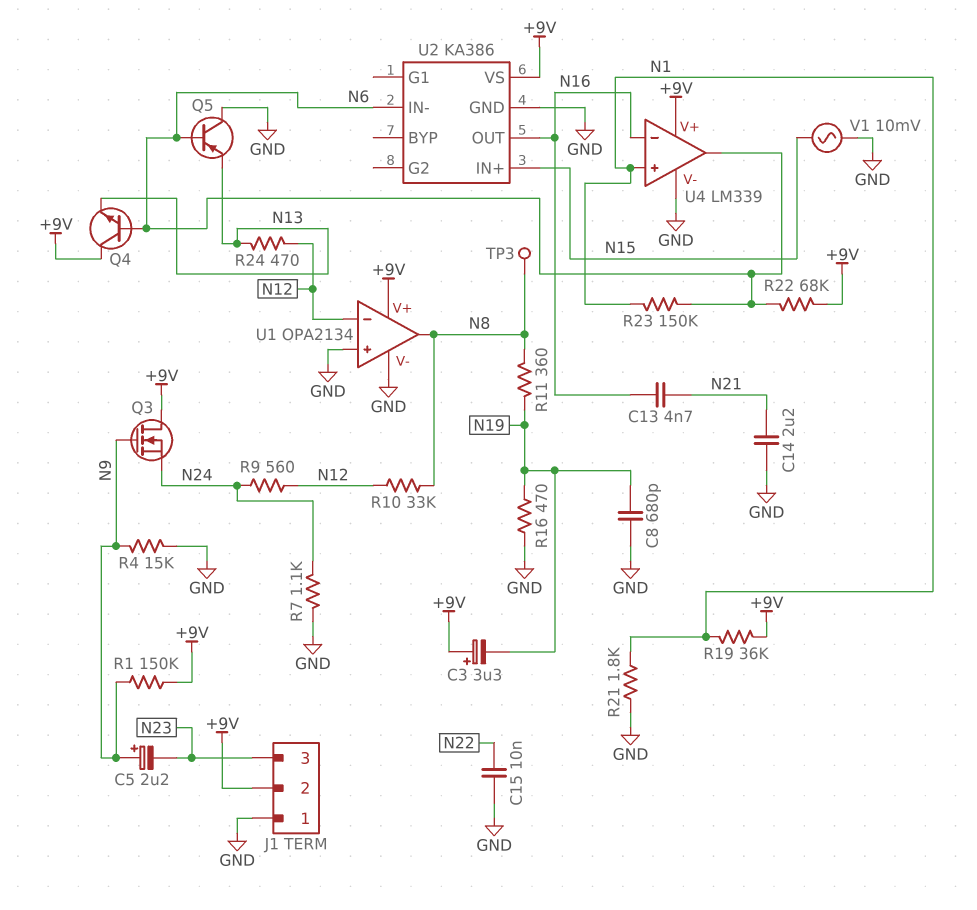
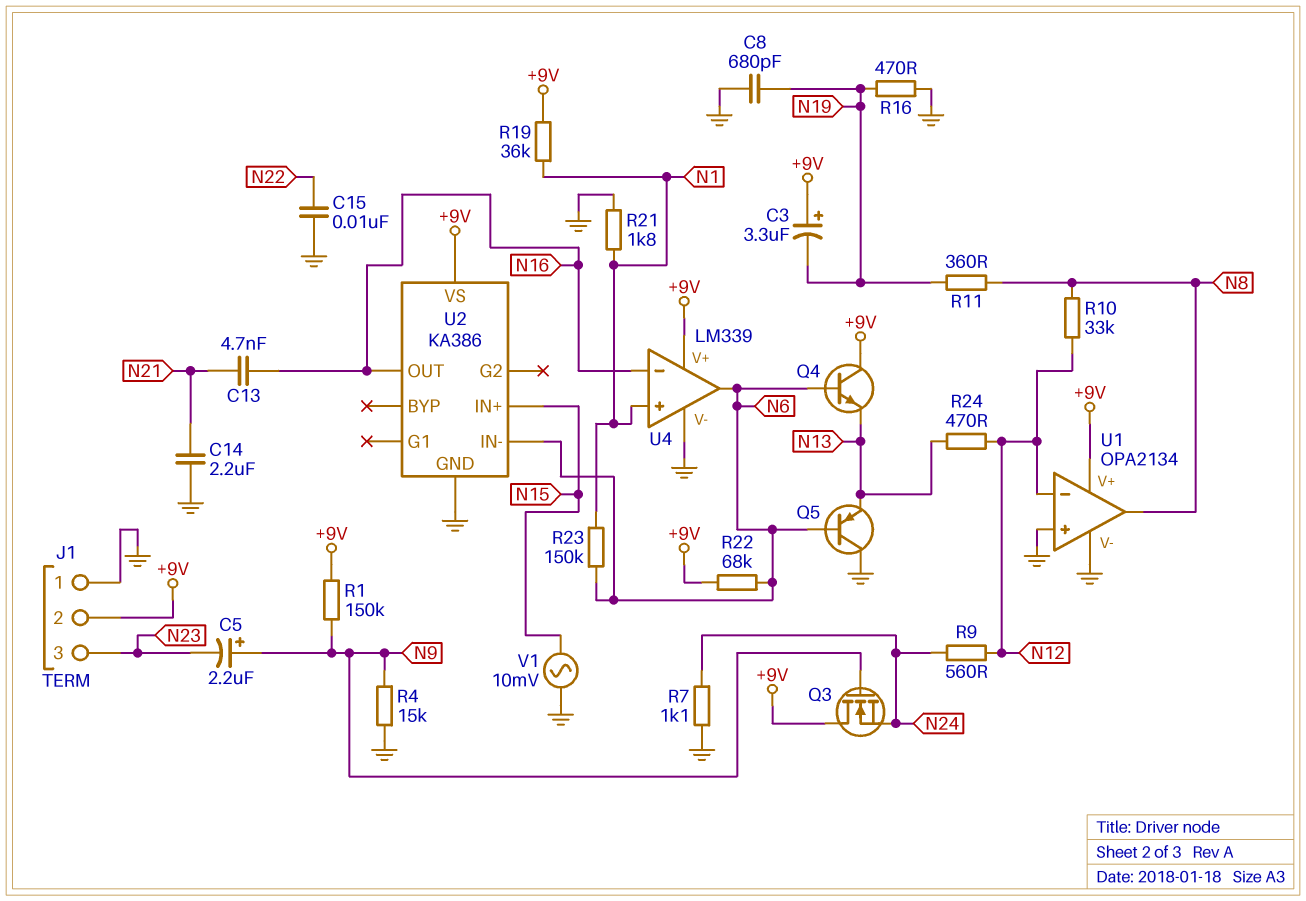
TP3: test point (N8) -> none

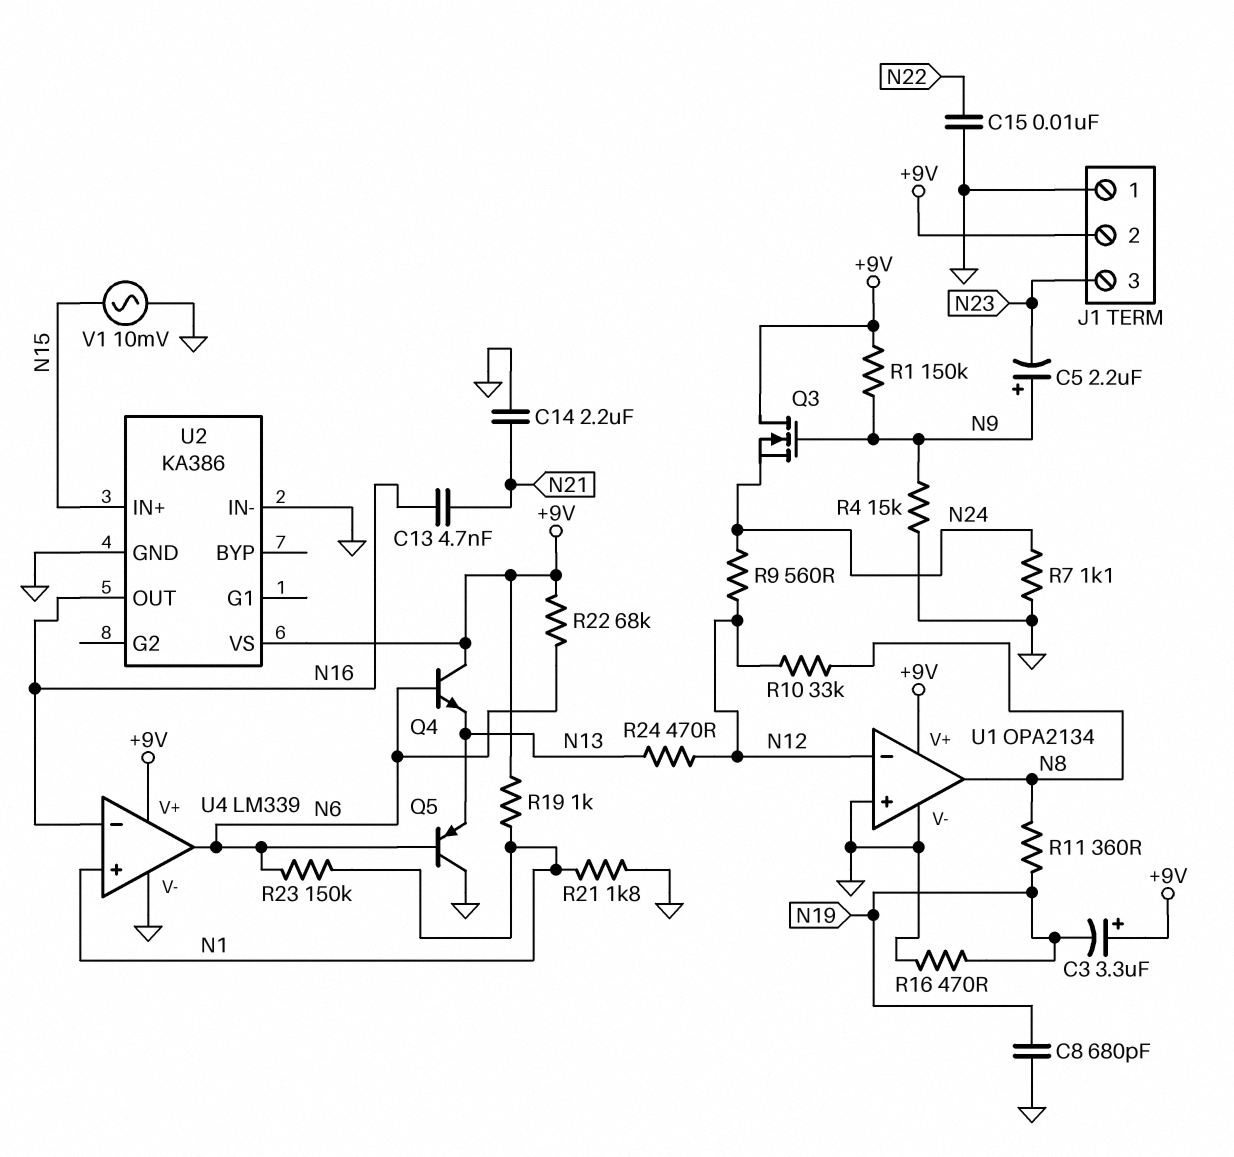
R19: 36k (+9V, N1) -> 1k (+9V, N1)
U2 pin IN-: N6 -> GND

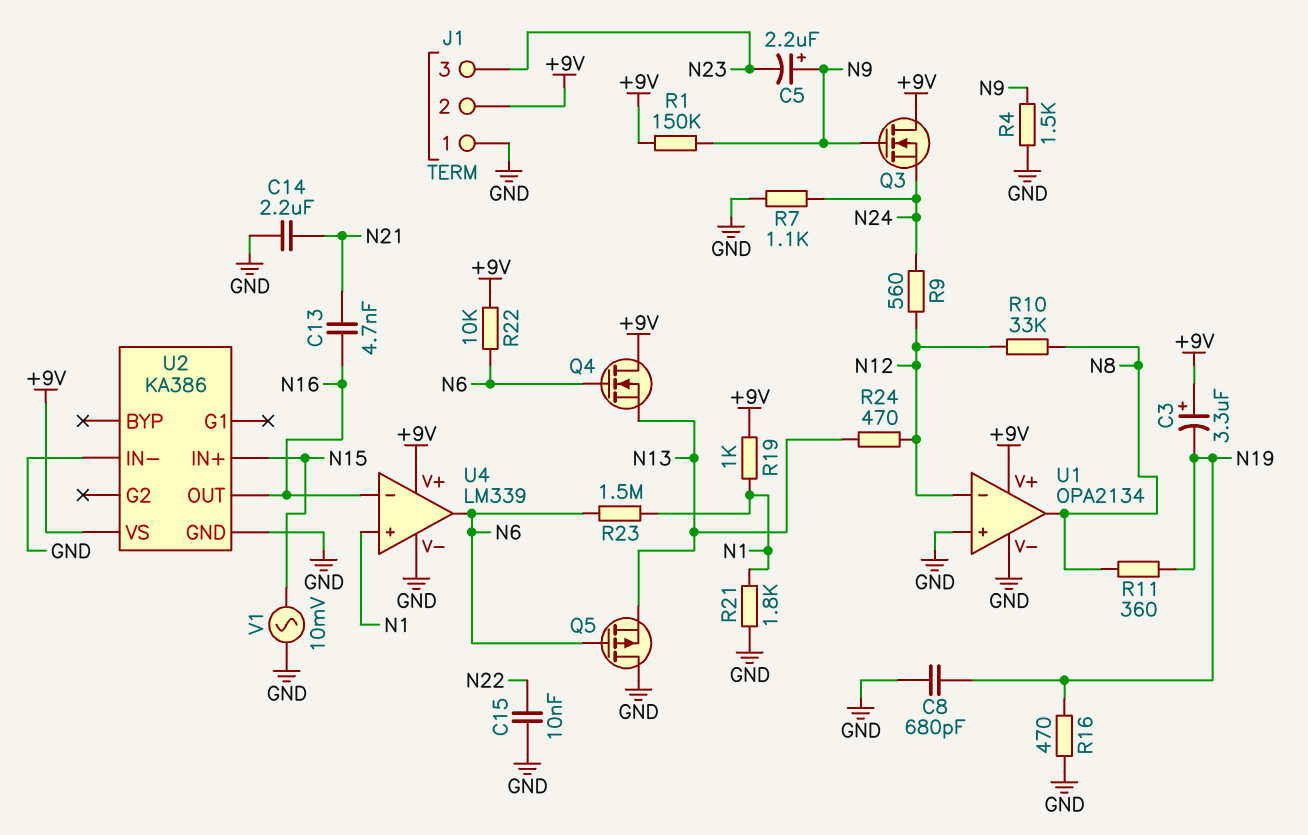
Q4: NPN (B N6, C +9V, E N13) -> NMOS (G N6, D +9V, S N13)
Q5: PNP (B N6, C GND, E N13) -> PMOS (G N6, D GND, S N13)
R4: 15k (GND, N9) -> 1.5k (GND, N9)
R22: 68k (+9V, N6) -> 10k (+9V, N6)
R23: 150k (N1, N6) -> 1.5M (N1, N6)

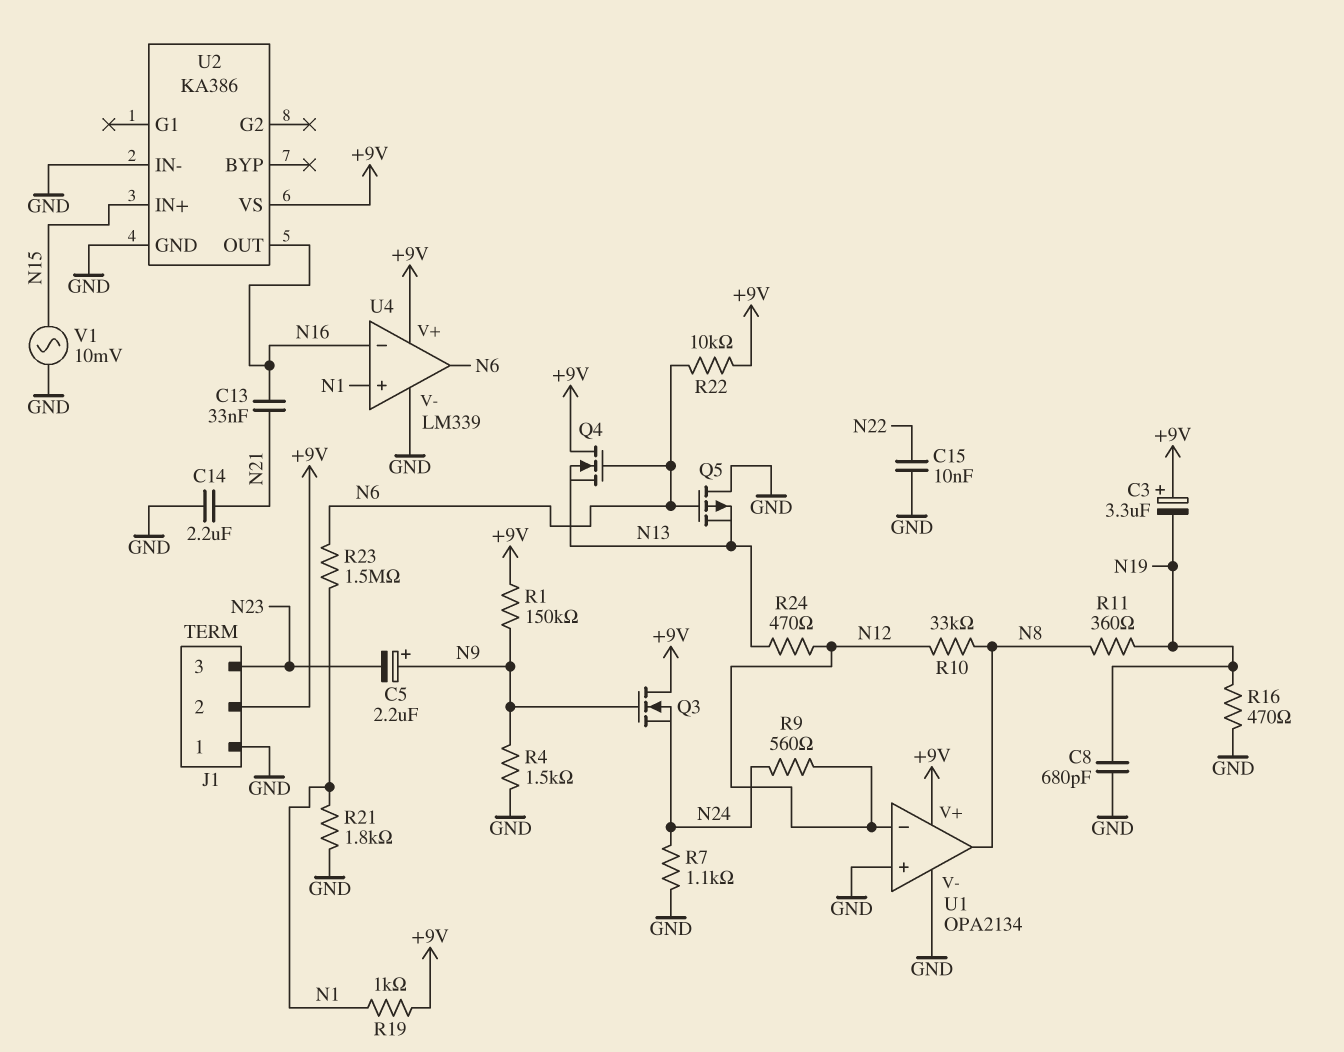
C13: 4.7nF (N16, N21) -> 33nF (N16, N21)

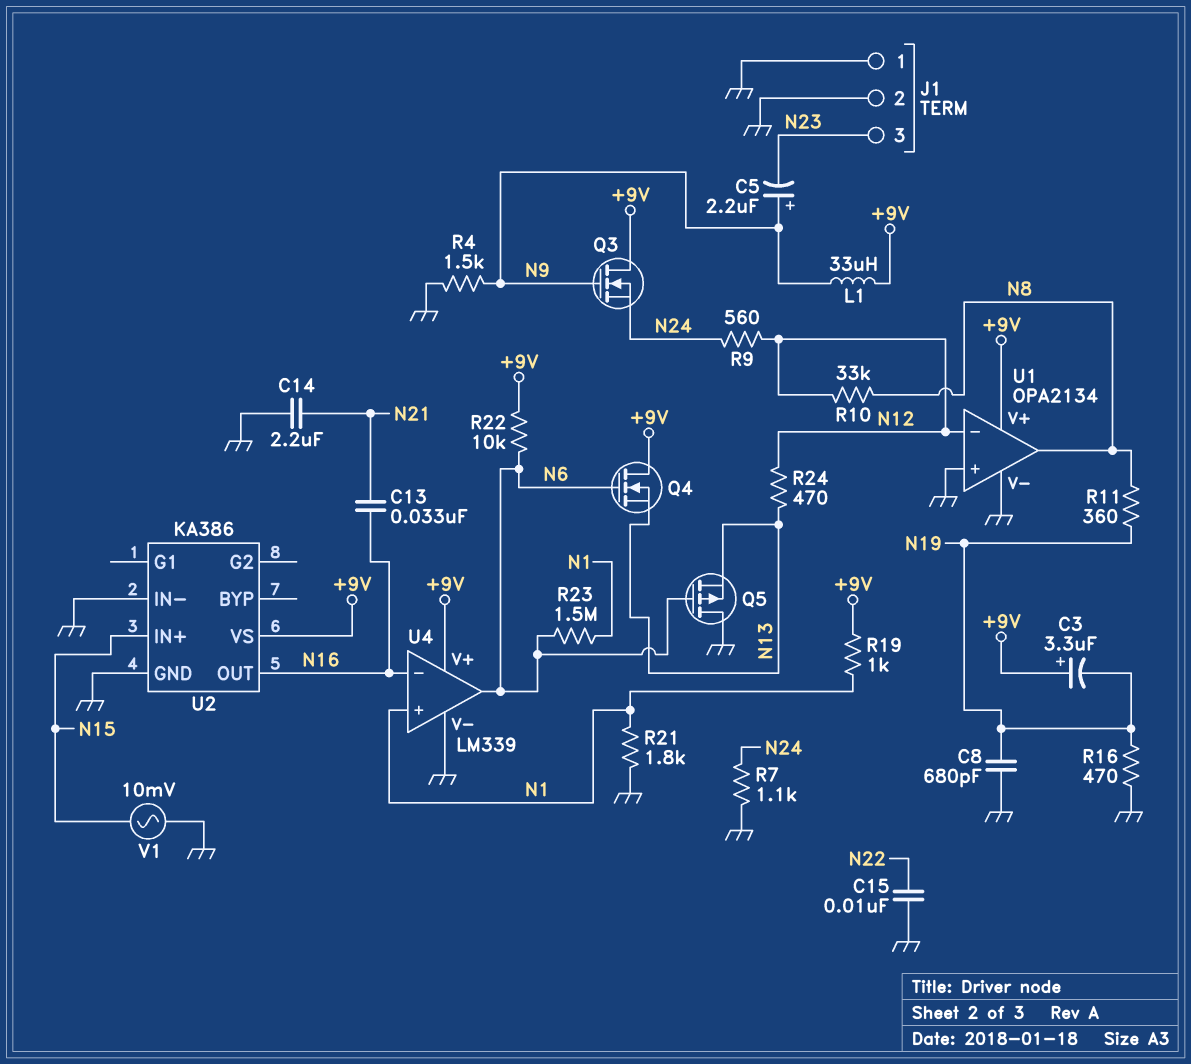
J1 pin 2: +9V -> GND
L1: none -> 33uH (+9V, N9)
R1: 150k (+9V, N9) -> none

